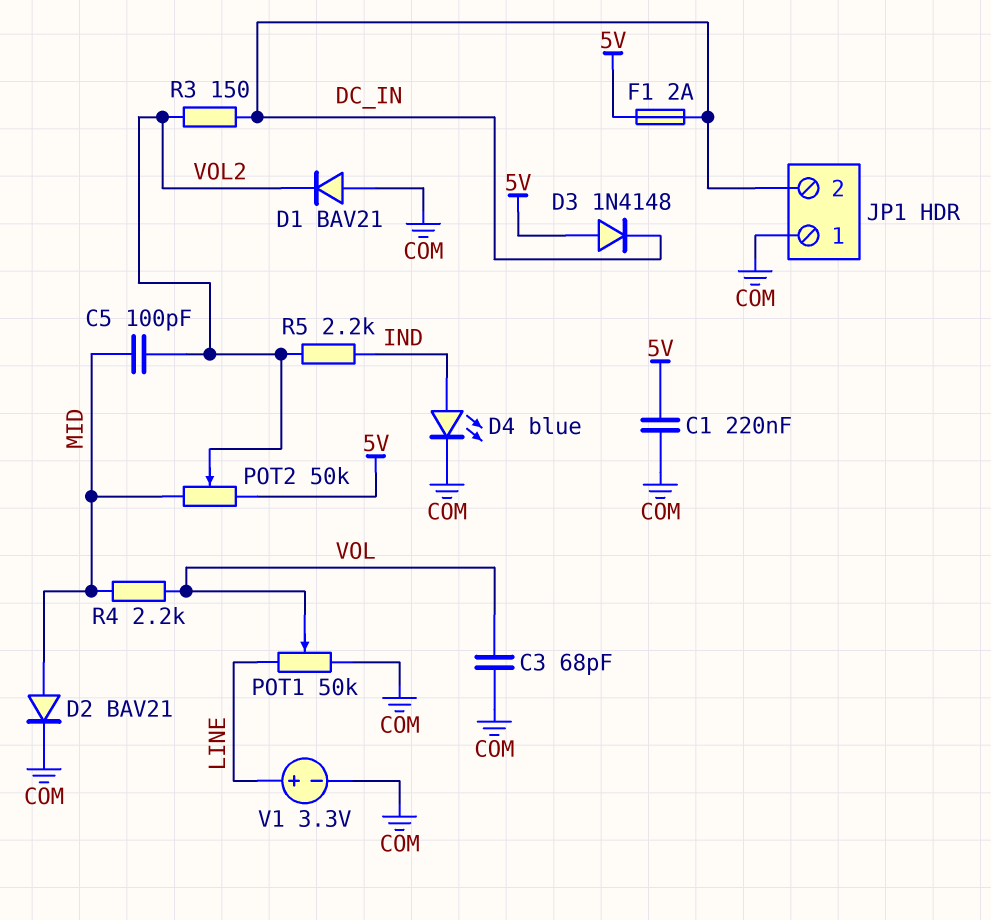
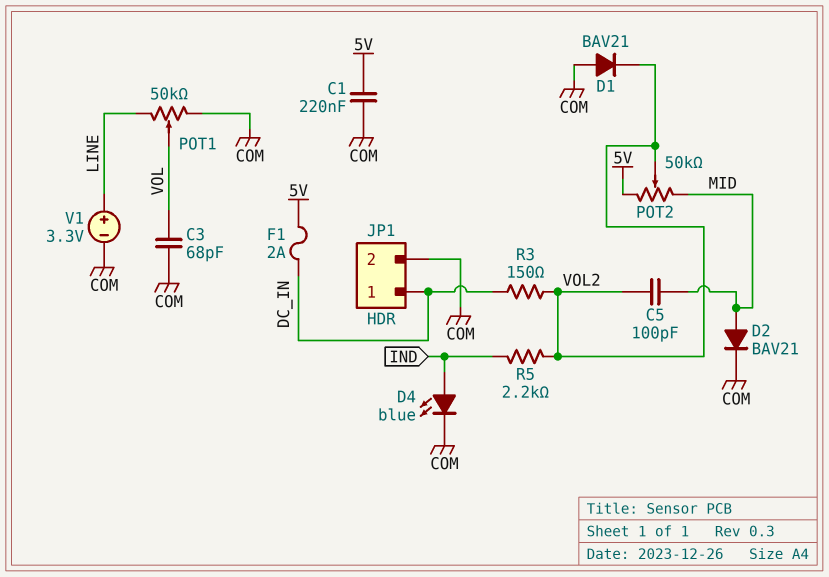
D3: diode 1N4148 (A 5V, K DC_IN) -> none
JP1 pin 1: COM -> DC_IN
JP1 pin 2: DC_IN -> COM
R4: 2.2k (MID, VOL) -> none

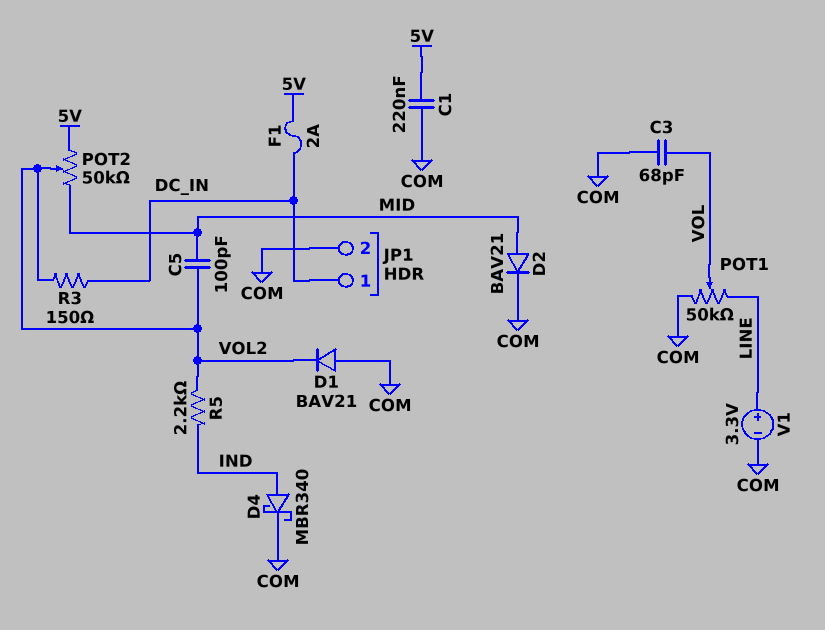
D4: LED blue (A IND, K COM) -> schottky MBR340 (A IND, K COM)

